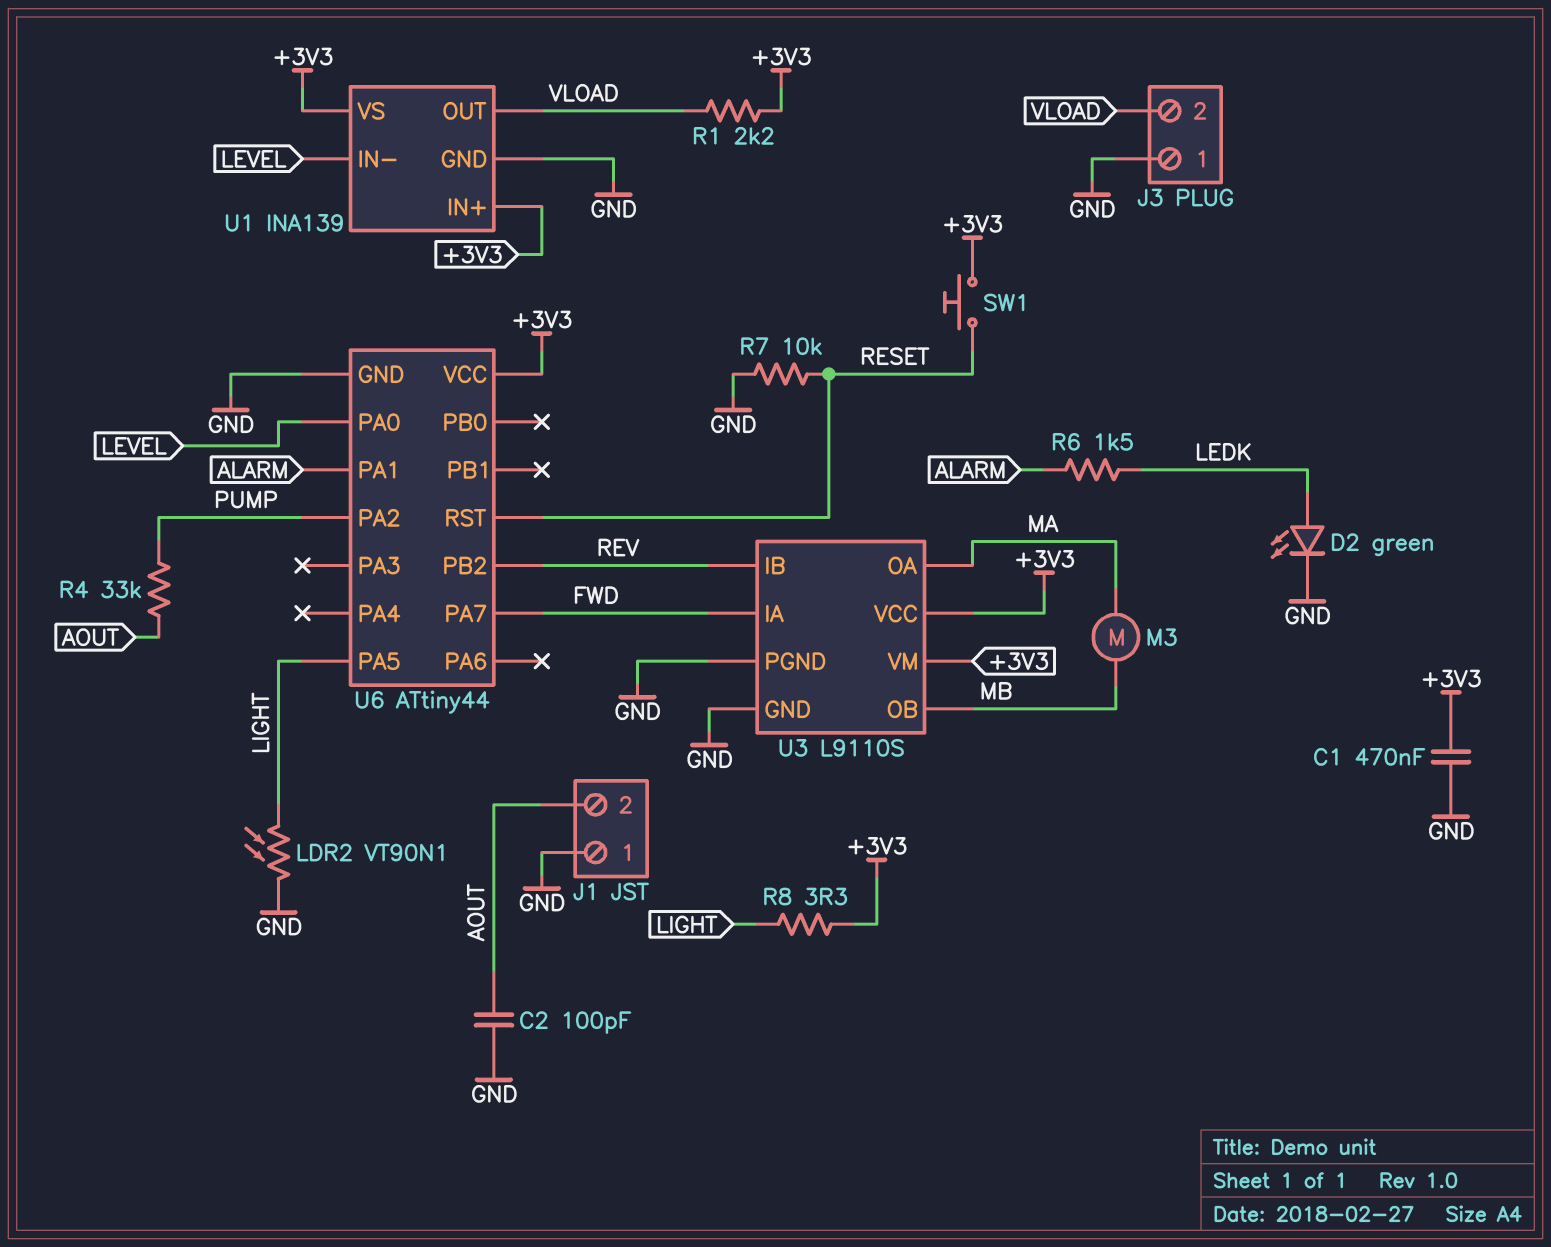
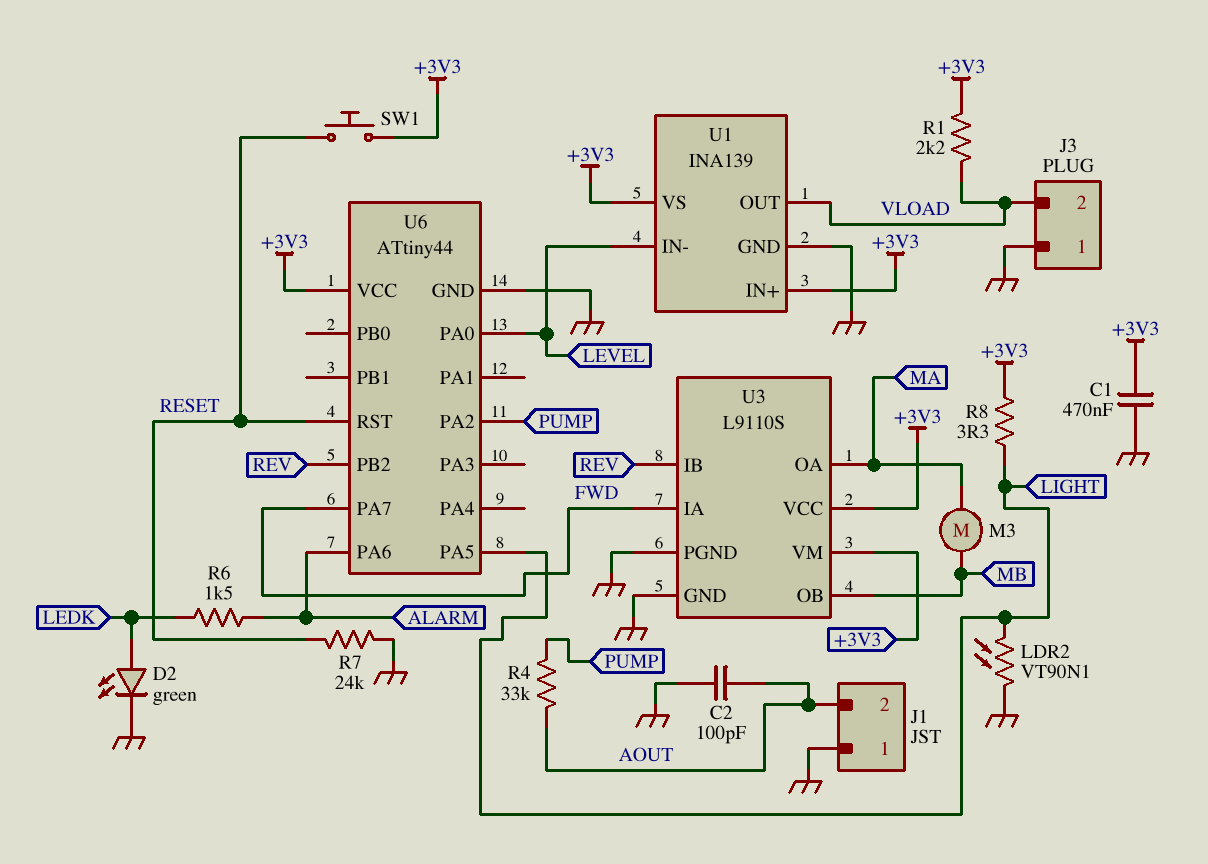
R7: 10k (GND, RESET) -> 24k (GND, RESET)
U6 pin PA1: ALARM -> none
U6 pin PA6: none -> ALARM

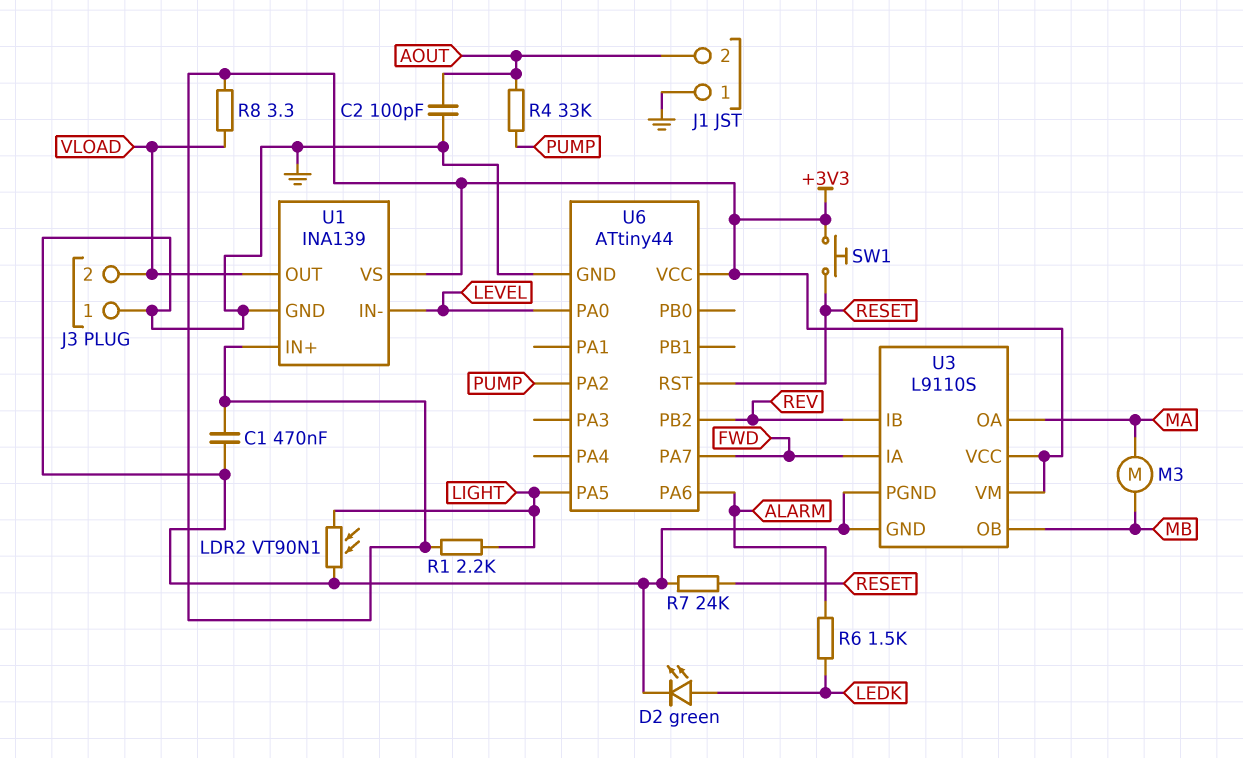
R1: 2.2k (+3V3, VLOAD) -> 2.2k (+3V3, LIGHT)
R8: 3.3 (+3V3, LIGHT) -> 3.3 (+3V3, VLOAD)

